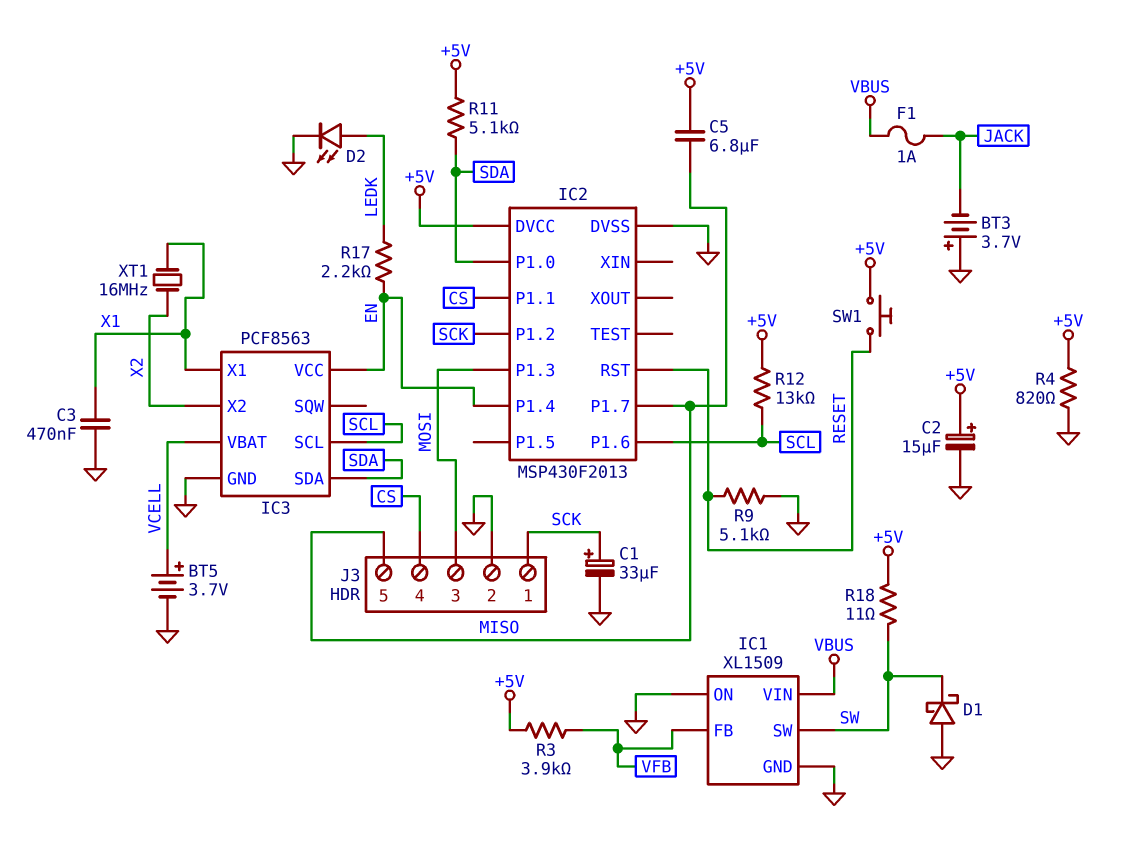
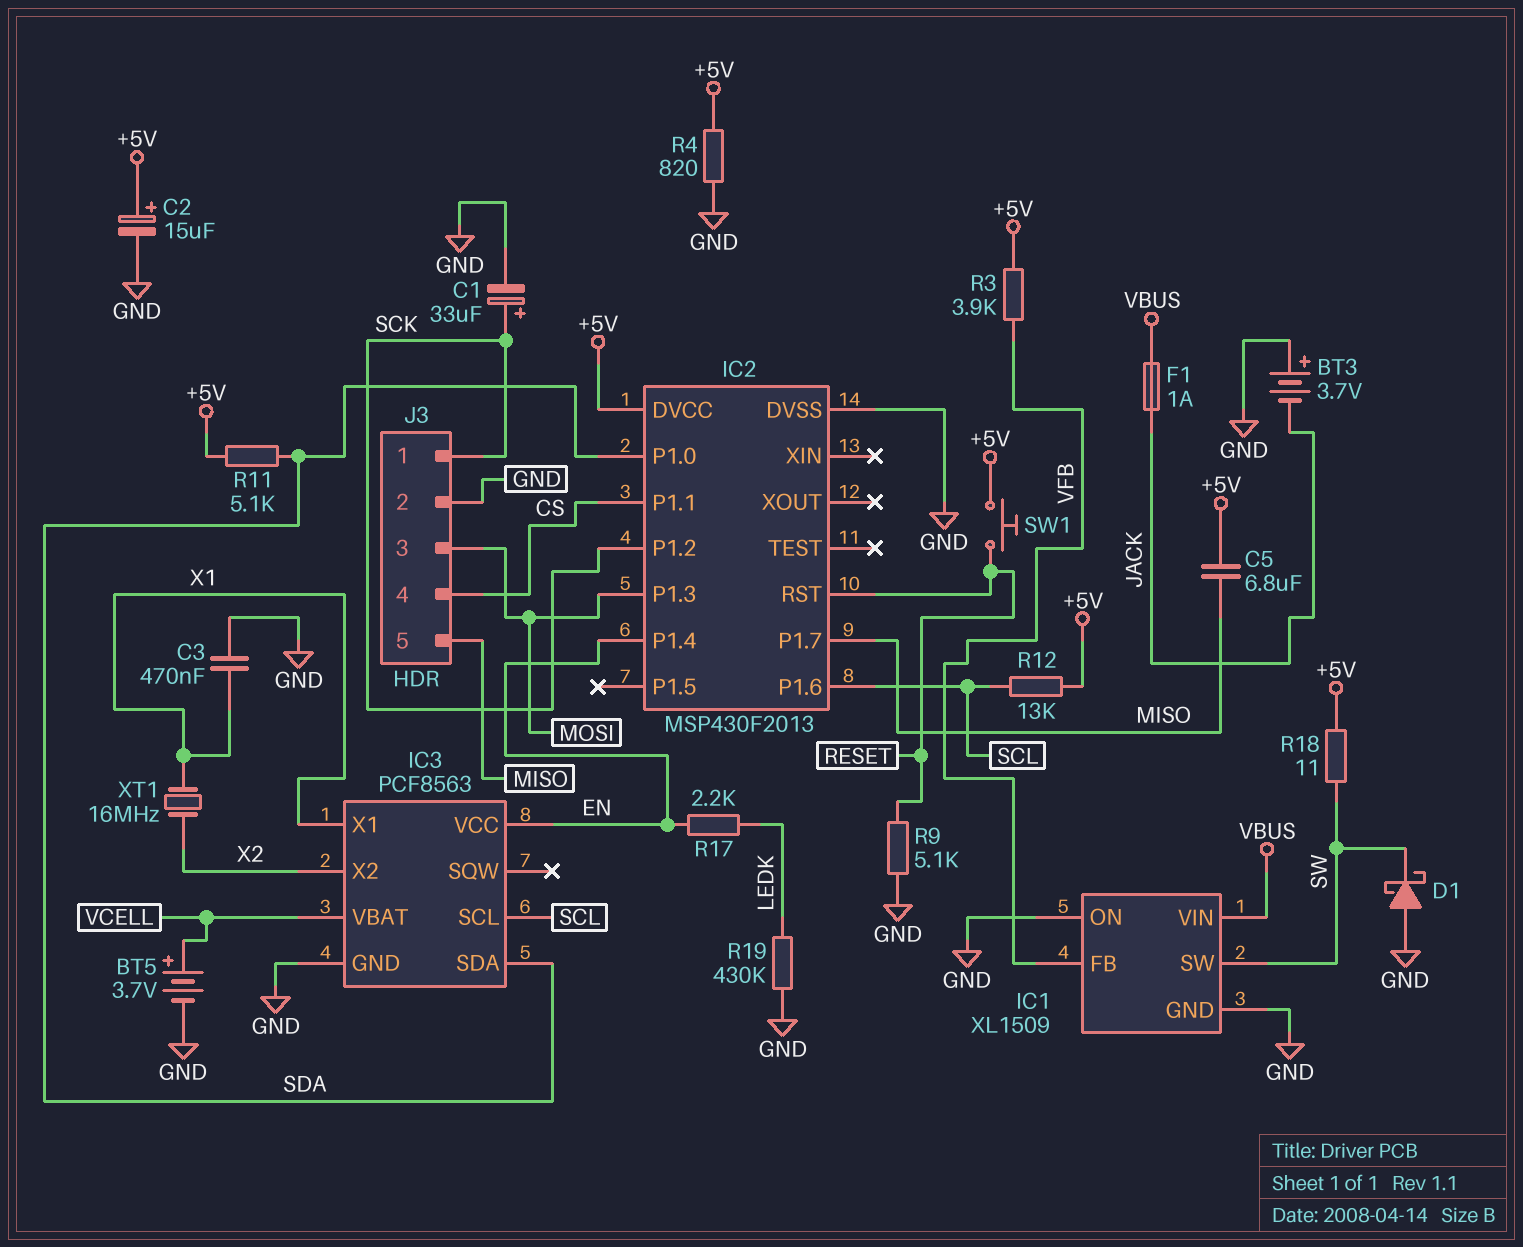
D2: LED (A LEDK, K GND) -> none
R19: none -> 430k (GND, LEDK)

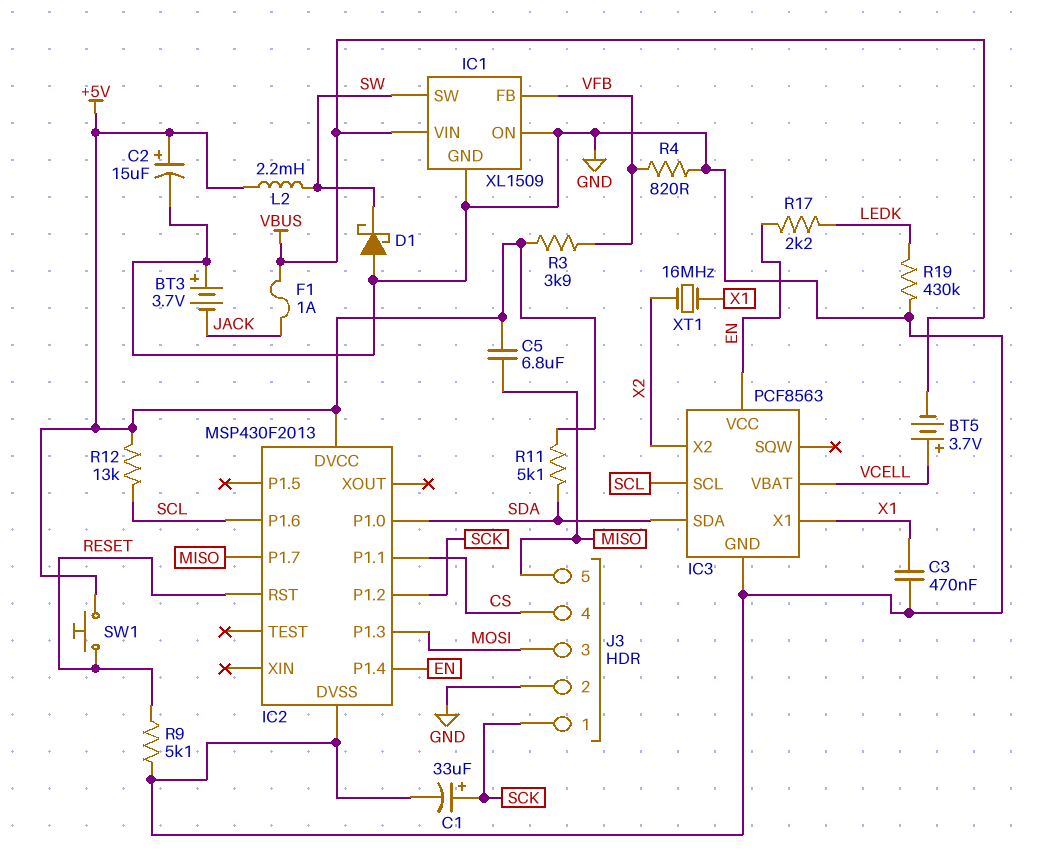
BT5: 3.7V (plus VCELL, minus GND) -> 3.7V (plus VCELL, minus VBUS)
L2: none -> 2.2mH (+5V, SW)
R4: 820 (+5V, GND) -> 820 (GND, VFB)
R18: 11 (+5V, SW) -> none

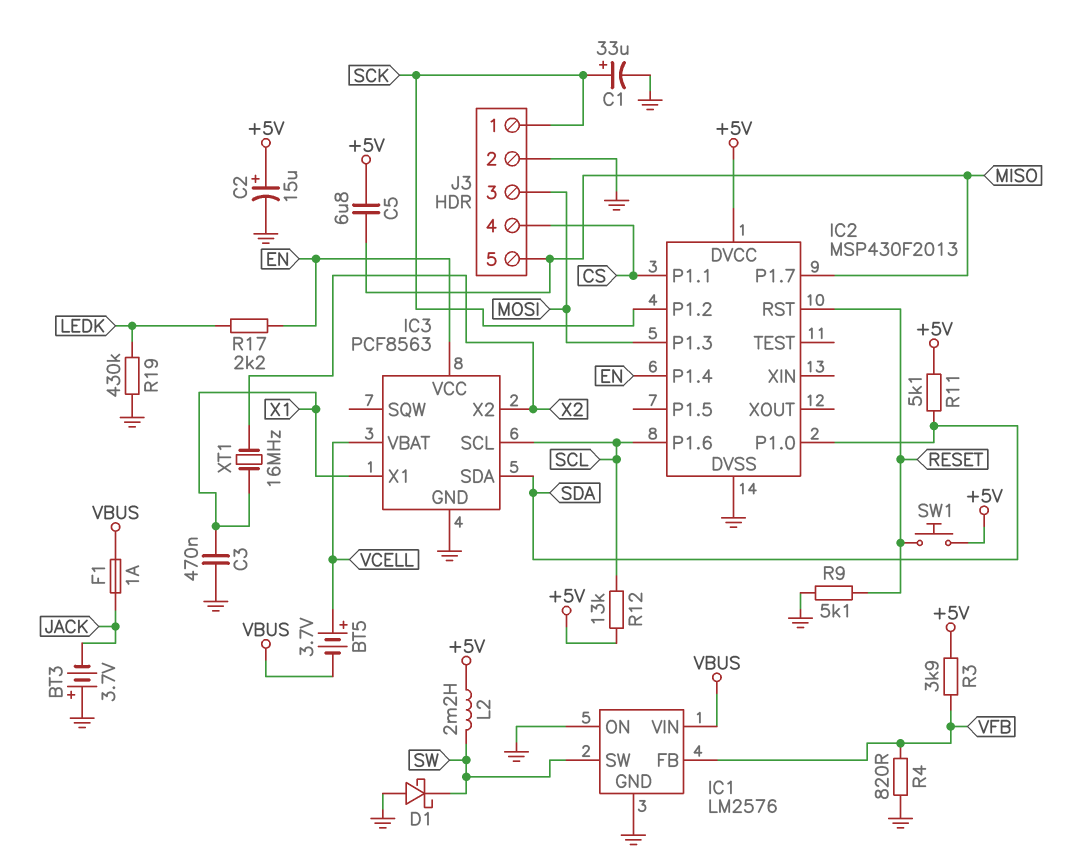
IC1: XL1509 -> LM2576

